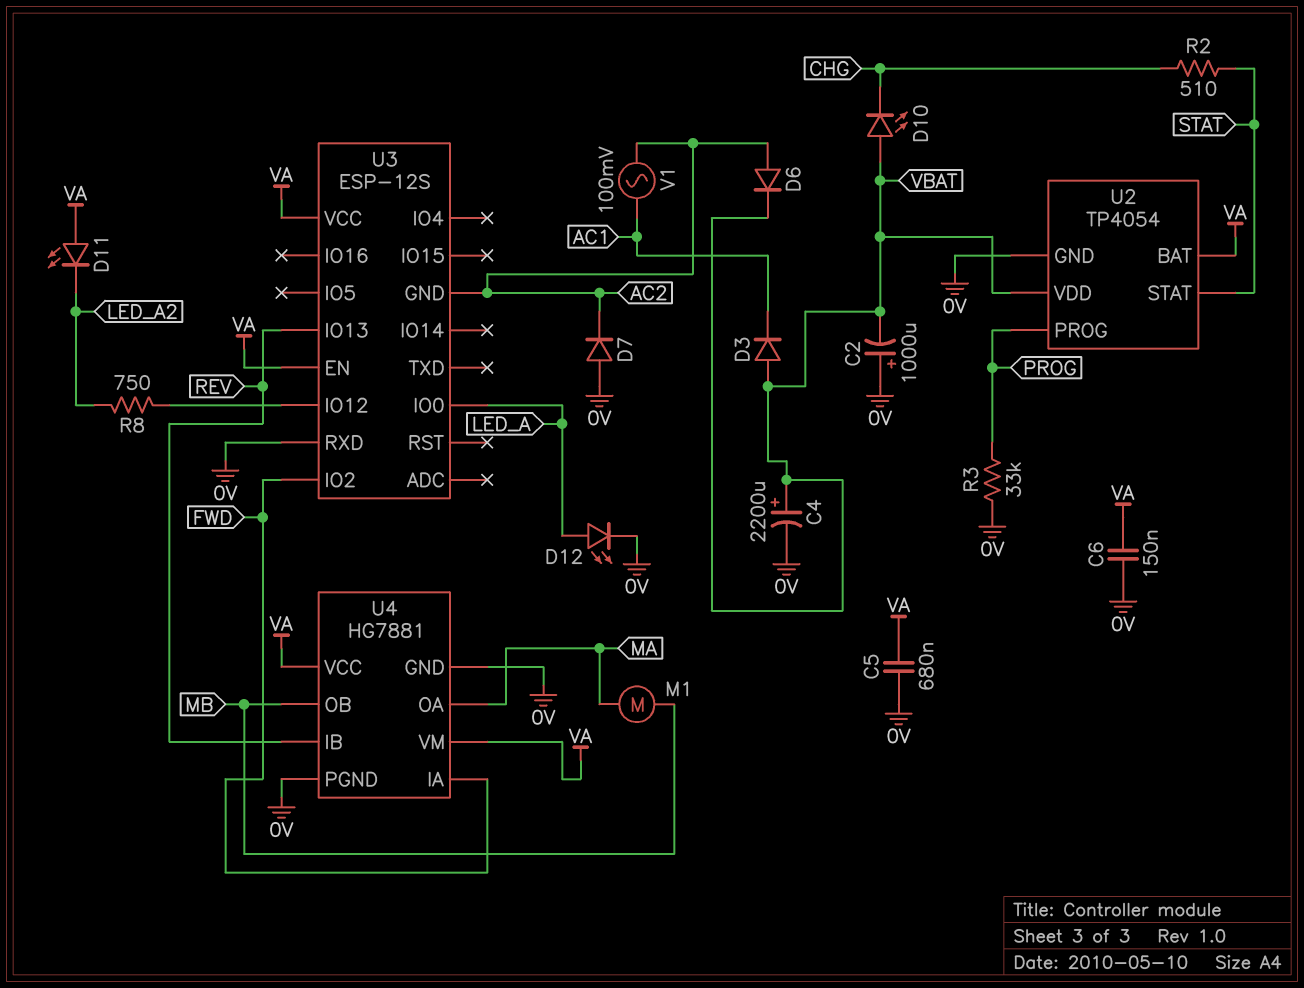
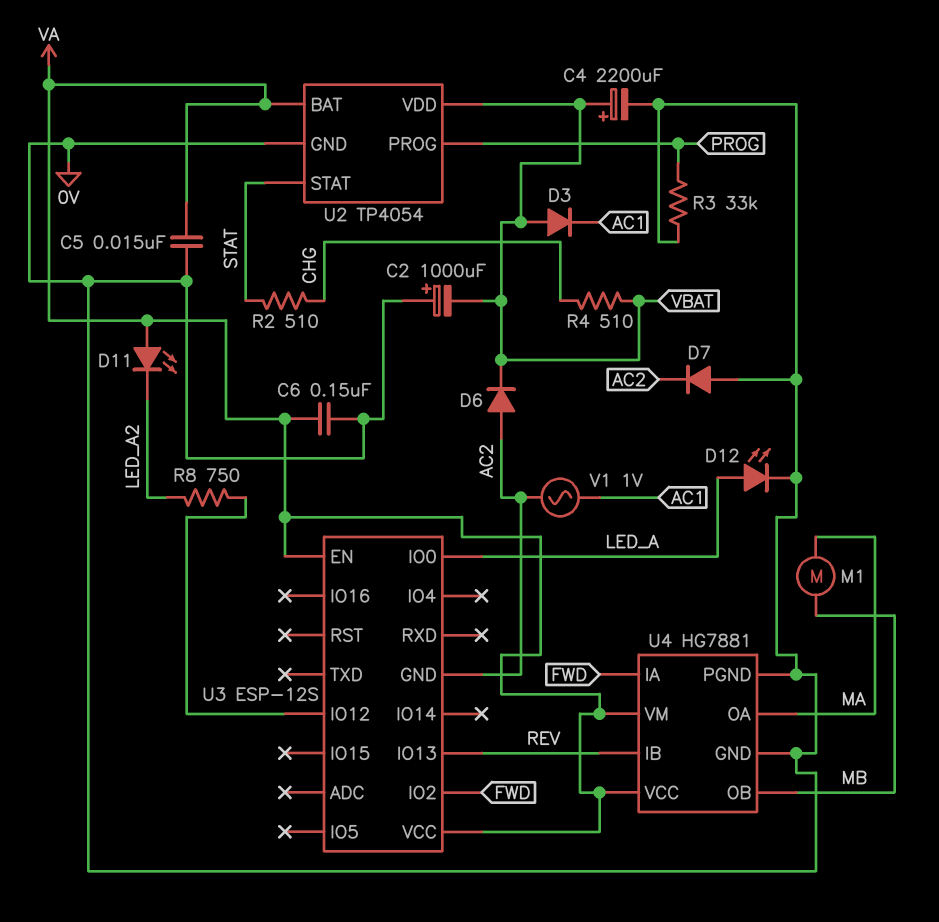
C5: 680nF (0V, VA) -> 15nF (0V, VA)
D10: LED (A VBAT, K CHG) -> none
R4: none -> 510 (CHG, VBAT)
U3 pin RXD: 0V -> none
V1: AC 100mV (AC1, AC2) -> AC 1V (AC1, AC2)

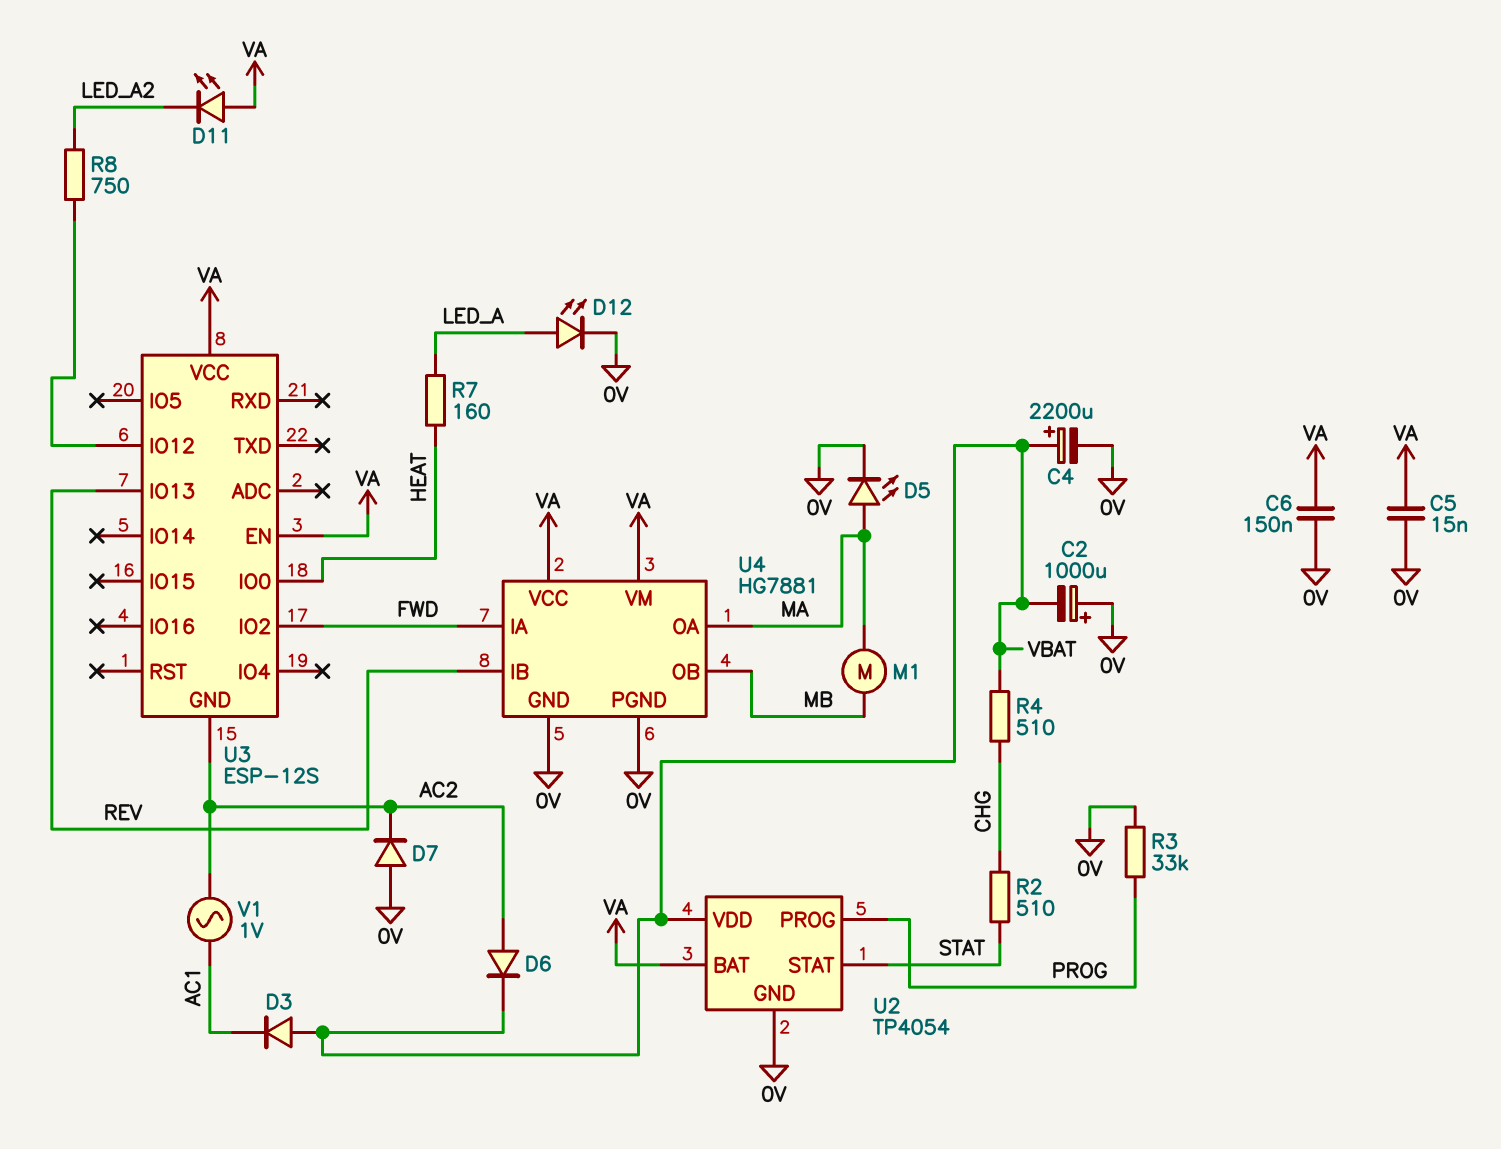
D5: none -> LED (A MA, K 0V)
R7: none -> 160 (HEAT, LED_A)
U3 pin IO0: LED_A -> HEAT

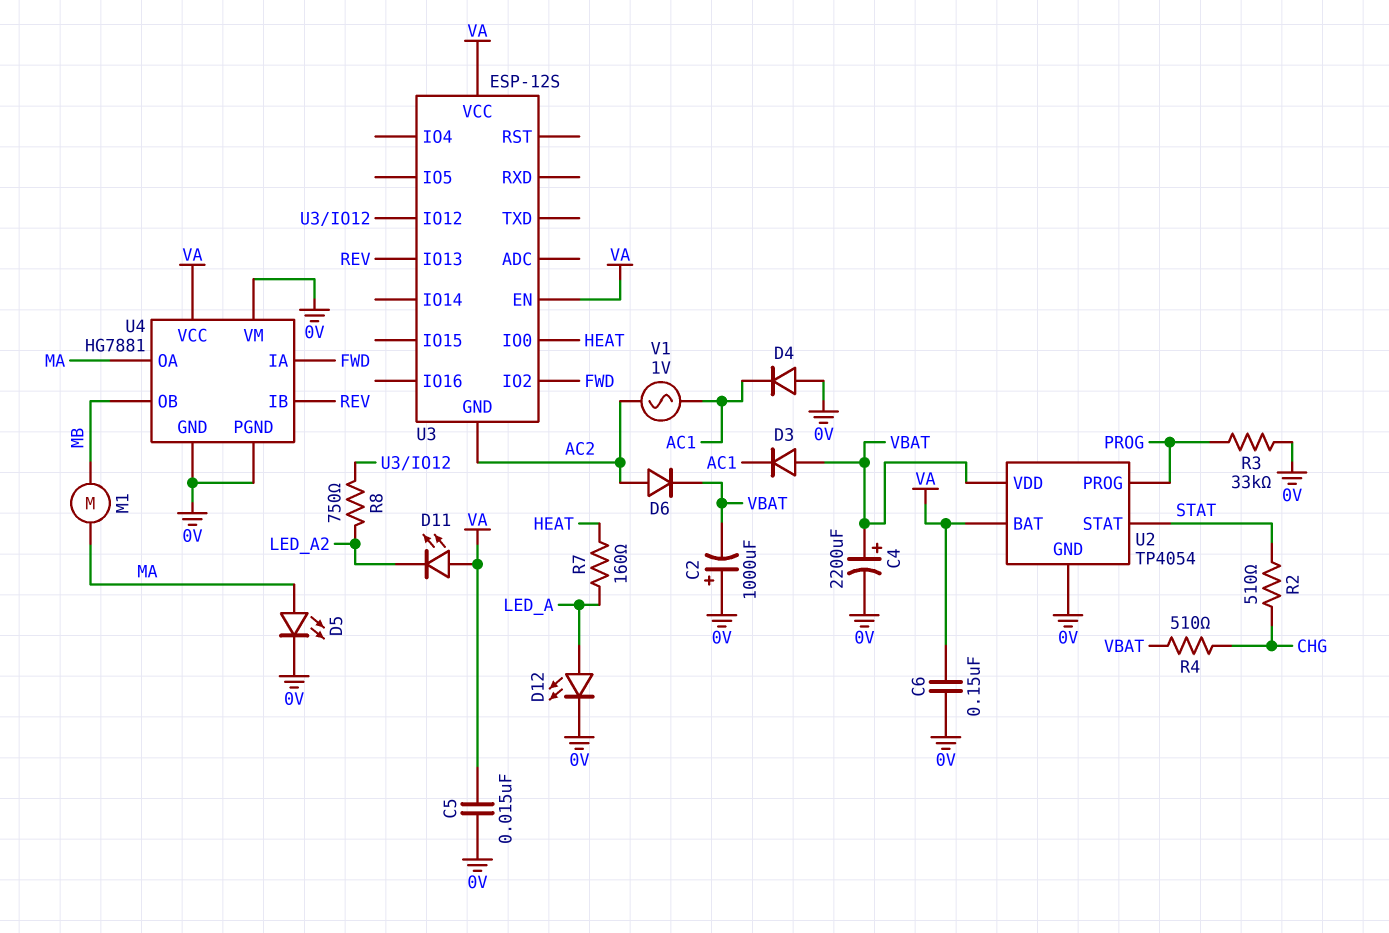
D4: none -> diode (A 0V, K AC1)
D7: diode (A 0V, K AC2) -> none
U4 pin VM: VA -> 0V

